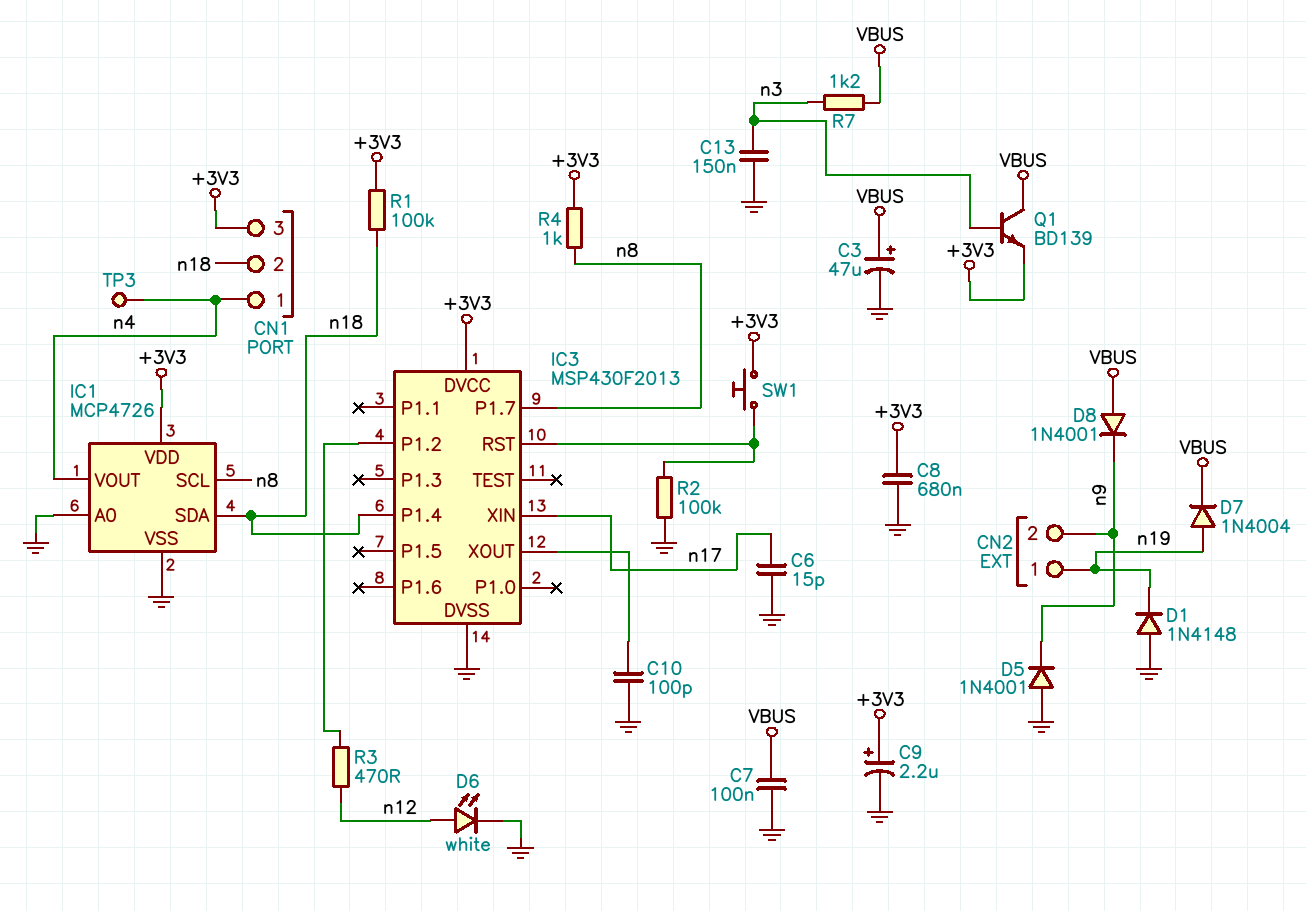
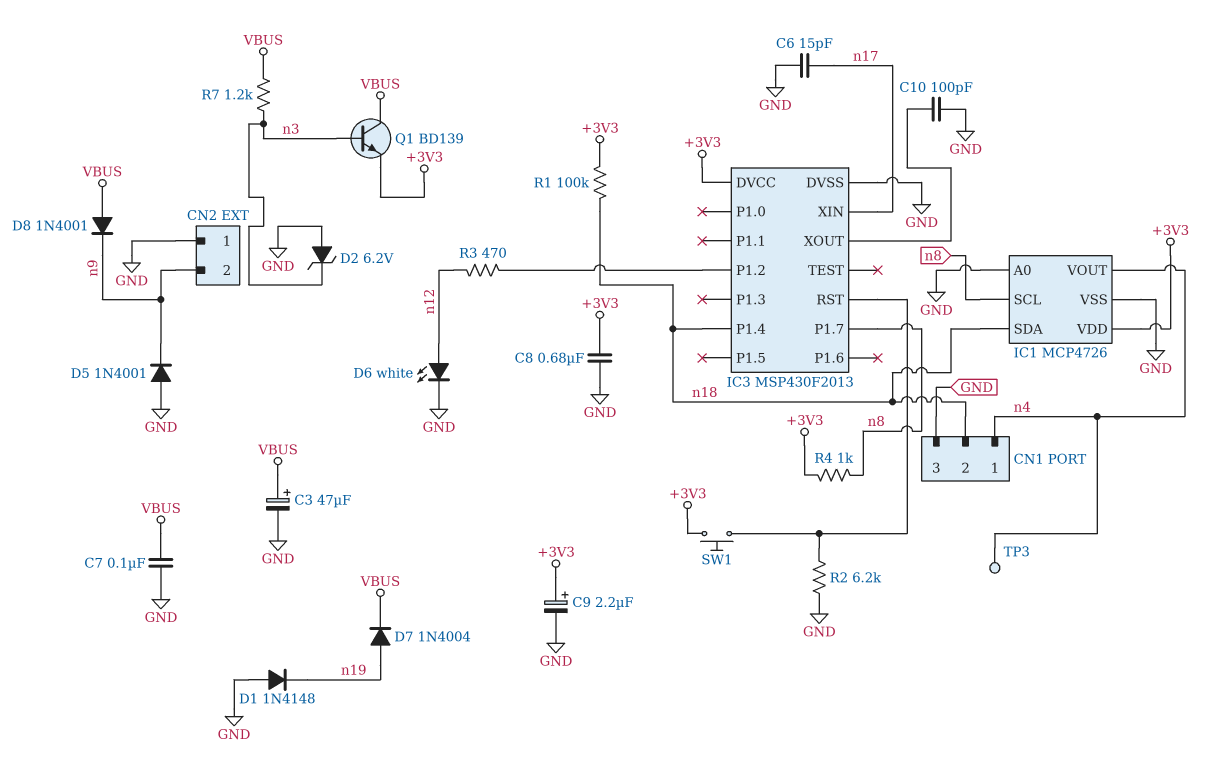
C13: 150nF (GND, n3) -> none
CN1 pin 3: +3V3 -> GND
CN2 pin 1: n19 -> GND
D2: none -> zener 6.2V (A GND, K n3)
R2: 100k (GND, IC3/RST) -> 6.2k (GND, IC3/RST)

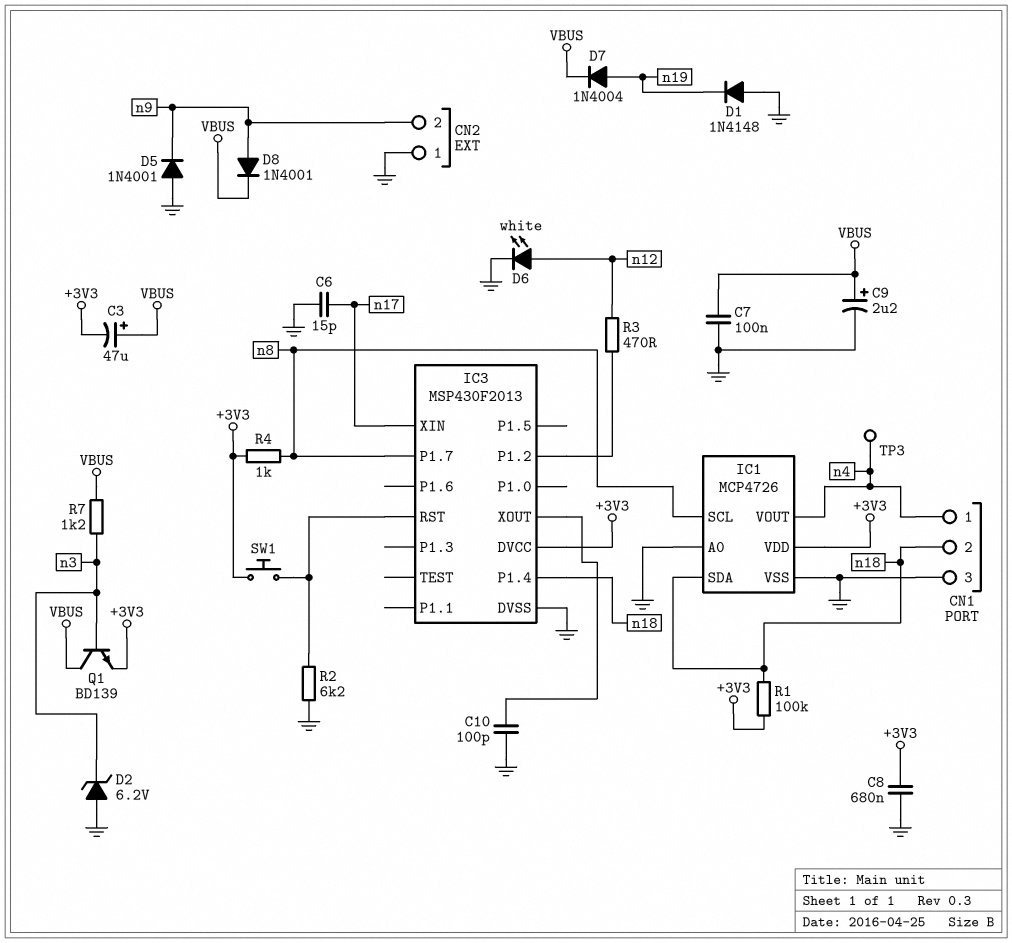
C3: 47uF (plus VBUS, minus GND) -> 47uF (plus VBUS, minus +3V3)
C9: 2.2uF (plus +3V3, minus GND) -> 2.2uF (plus VBUS, minus GND)
D8: diode 1N4001 (A VBUS, K n9) -> diode 1N4001 (A n9, K VBUS)

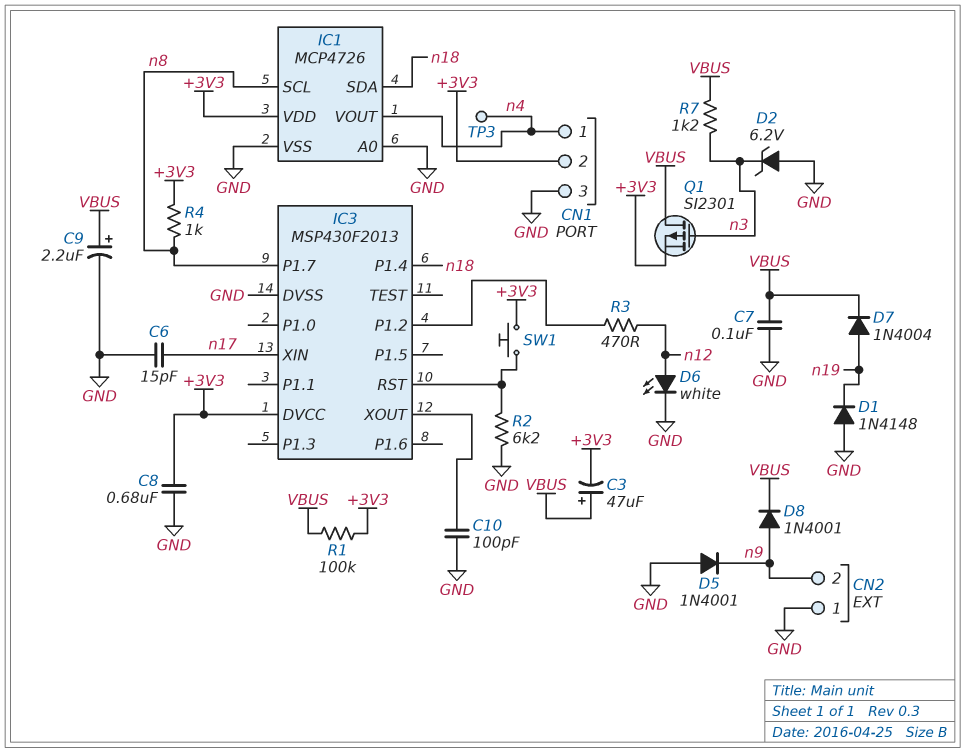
CN1 pin 2: n18 -> +3V3
Q1: NPN BD139 (B n3, C VBUS, E +3V3) -> PMOS SI2301 (G n3, D VBUS, S +3V3)
R1: 100k (+3V3, n18) -> 100k (+3V3, VBUS)

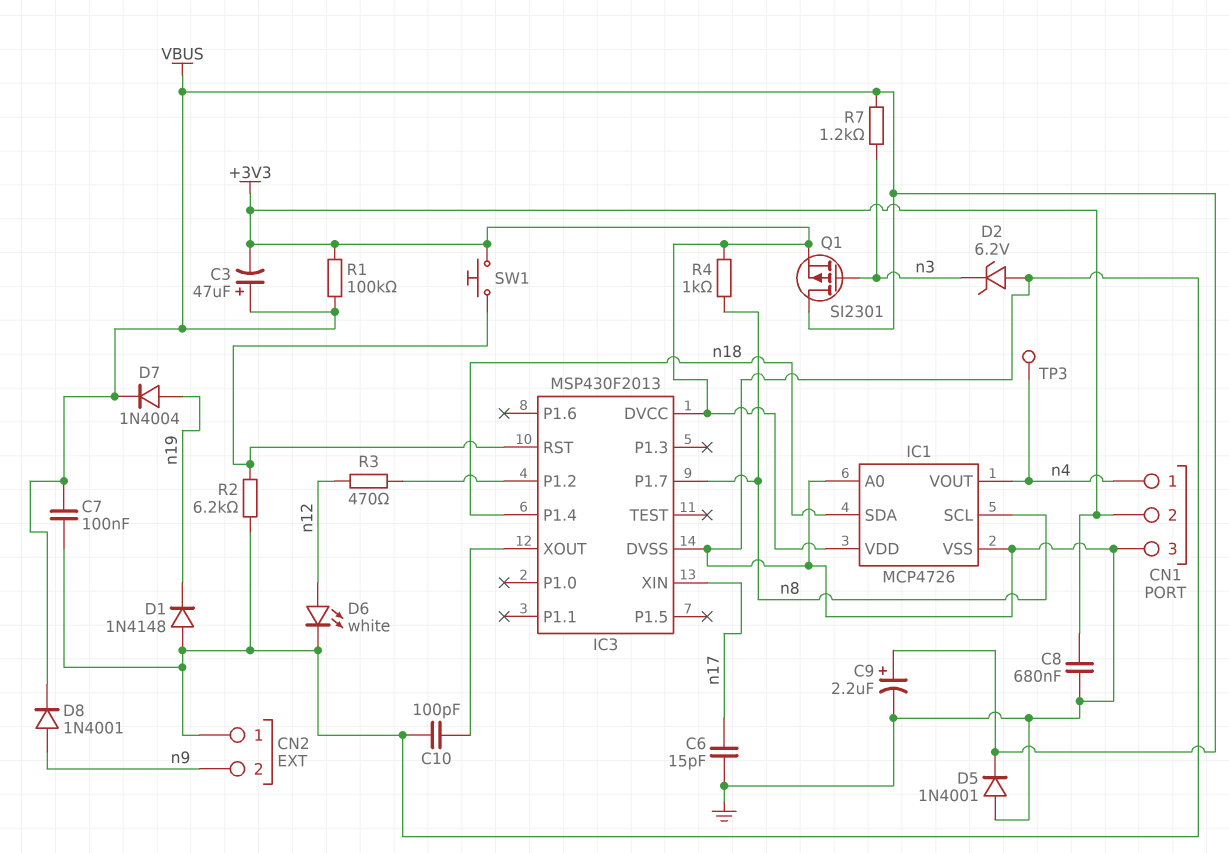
D5: diode 1N4001 (A GND, K n9) -> diode 1N4001 (A GND, K VBUS)

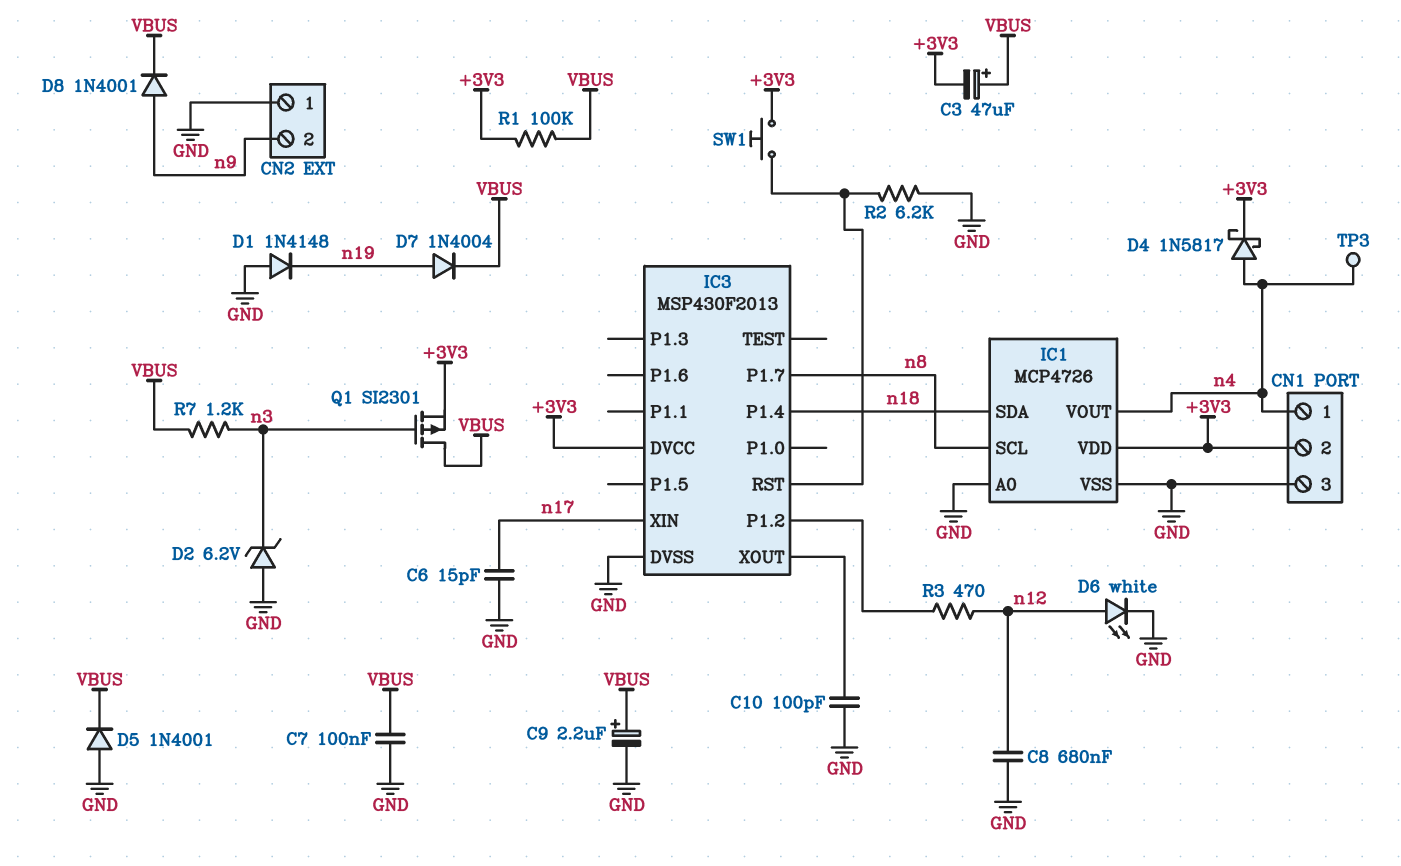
C8: 680nF (+3V3, GND) -> 680nF (GND, n12)
D4: none -> schottky 1N5817 (A n4, K +3V3)
R4: 1k (+3V3, n8) -> none

